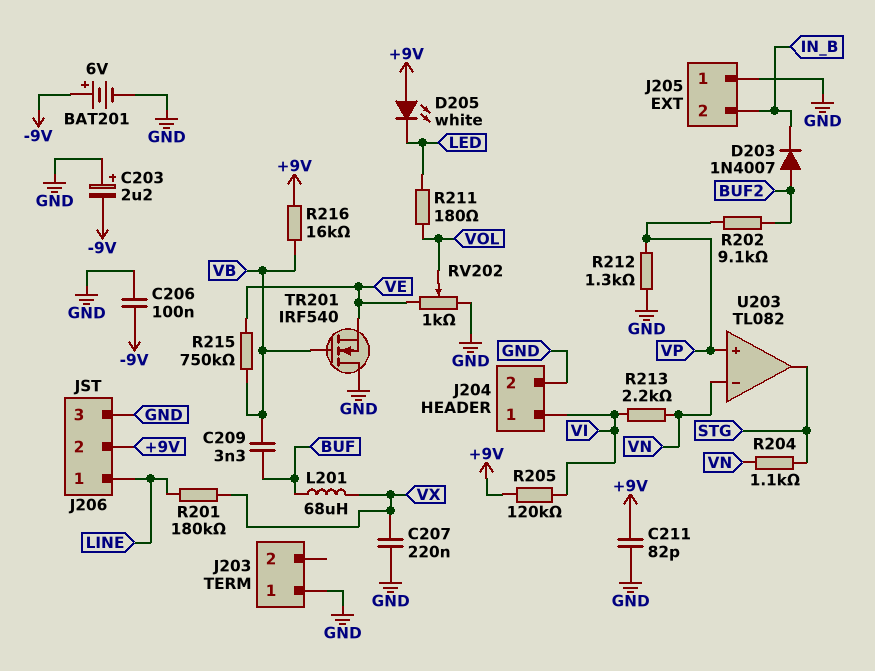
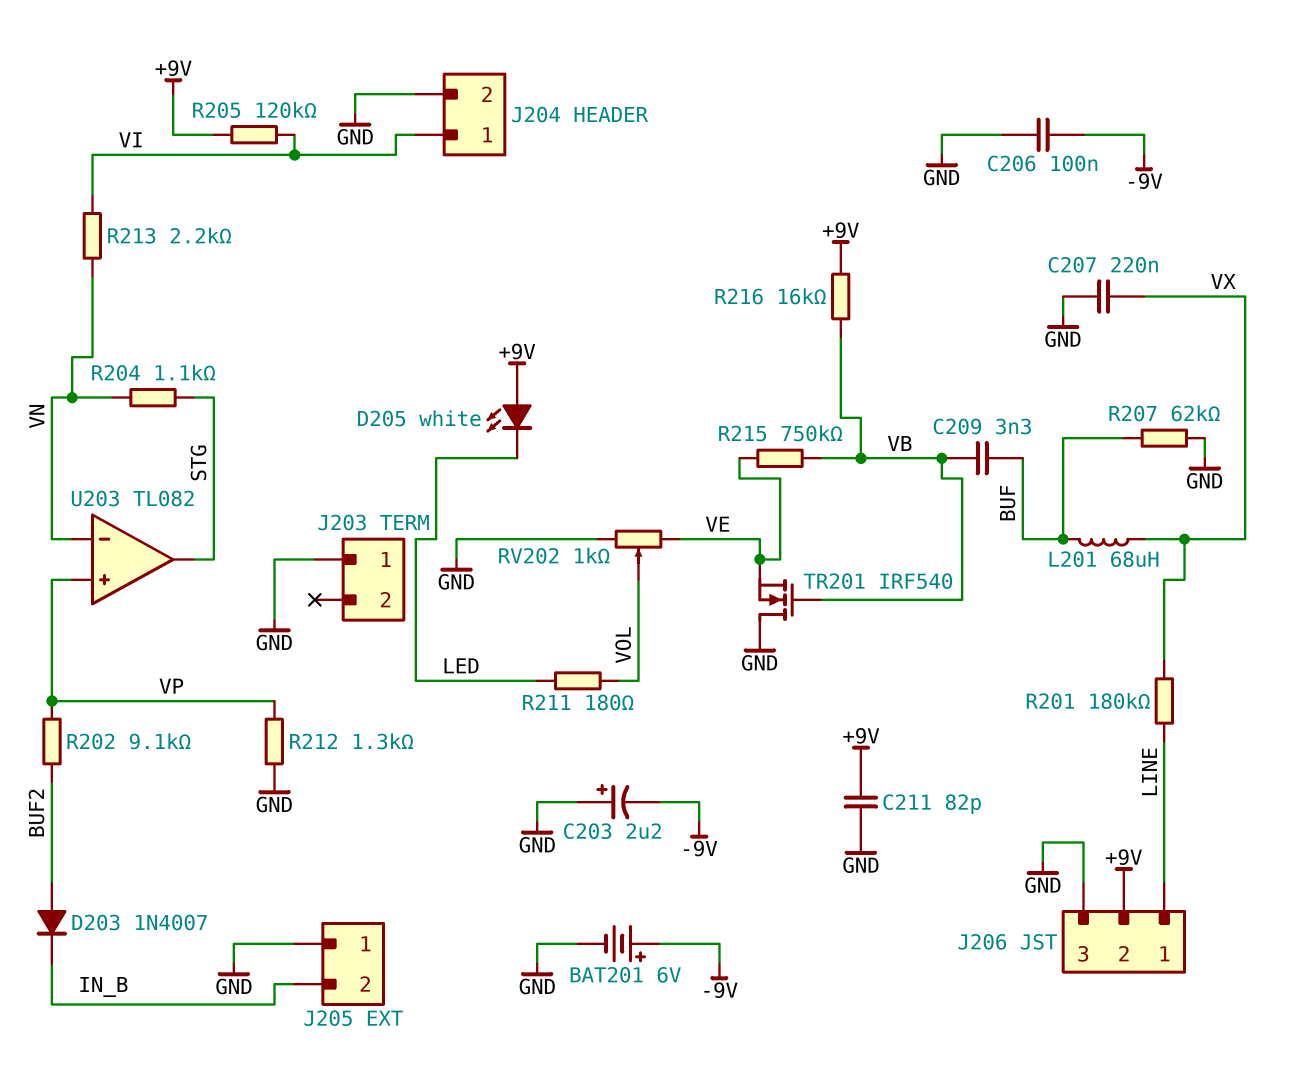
R207: none -> 62k (BUF, GND)

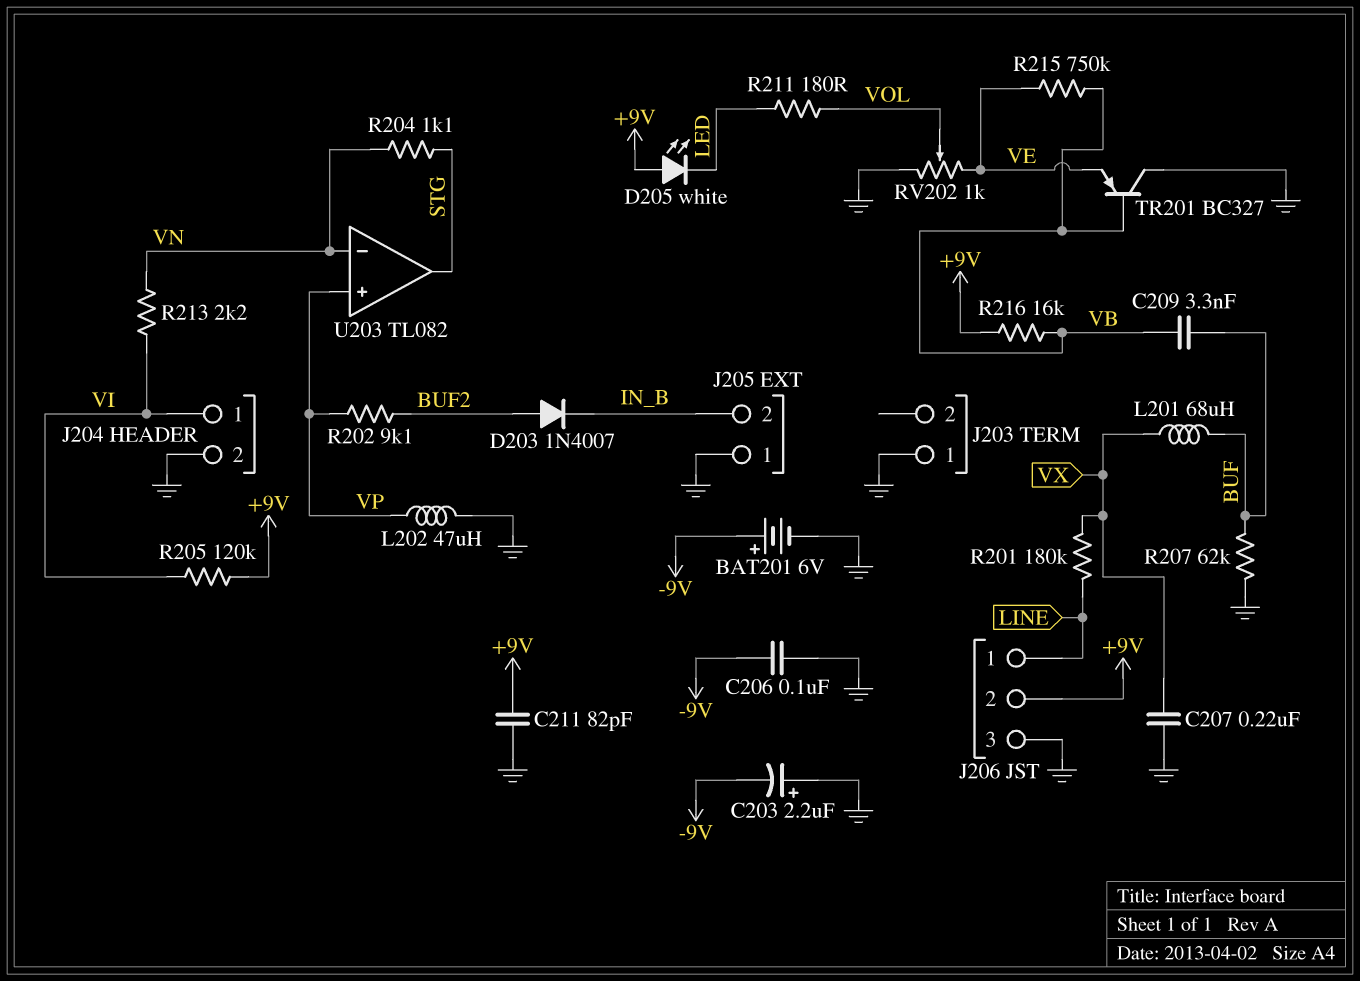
L202: none -> 47uH (GND, VP)
R212: 1.3k (GND, VP) -> none
TR201: NMOS IRF540 (G VB, D GND, S VE) -> PNP BC327 (B VB, C GND, E VE)

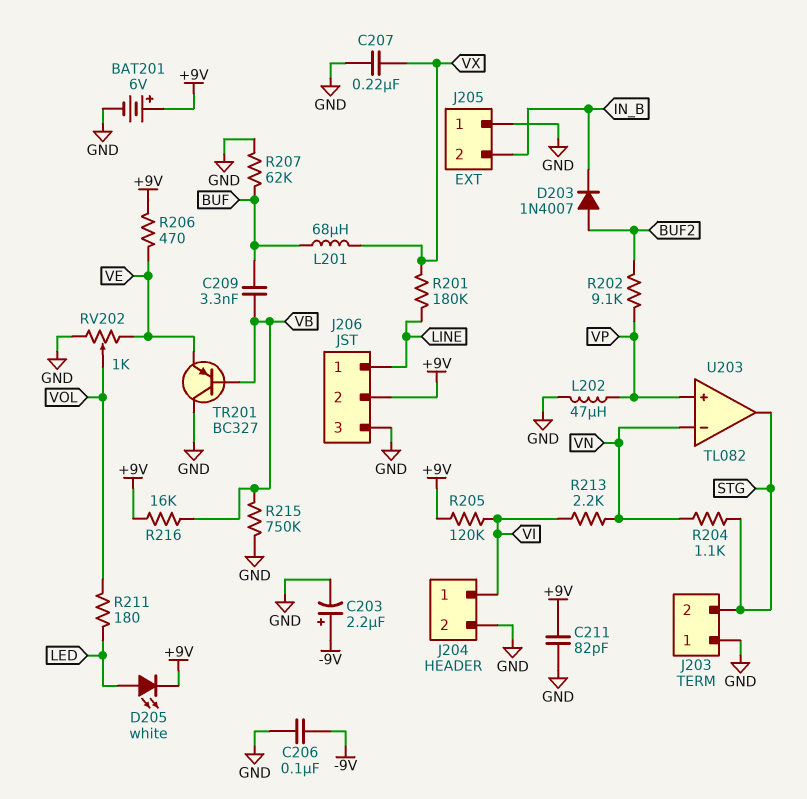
BAT201: 6V (plus -9V, minus GND) -> 6V (plus +9V, minus GND)
C203: 2.2uF (plus GND, minus -9V) -> 2.2uF (plus -9V, minus GND)
D205: LED white (A +9V, K LED) -> LED white (A LED, K +9V)
J203 pin 2: none -> STG
R206: none -> 470 (+9V, VE)
R215: 750k (VB, VE) -> 750k (GND, VB)

